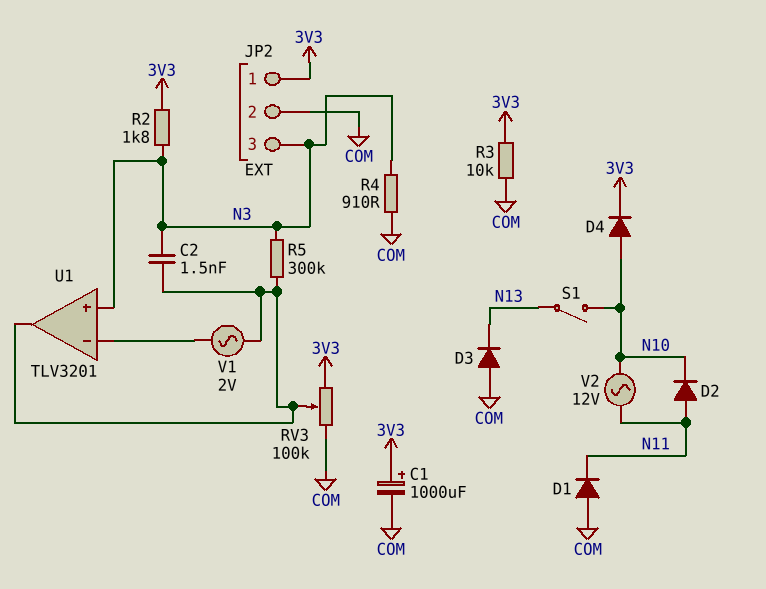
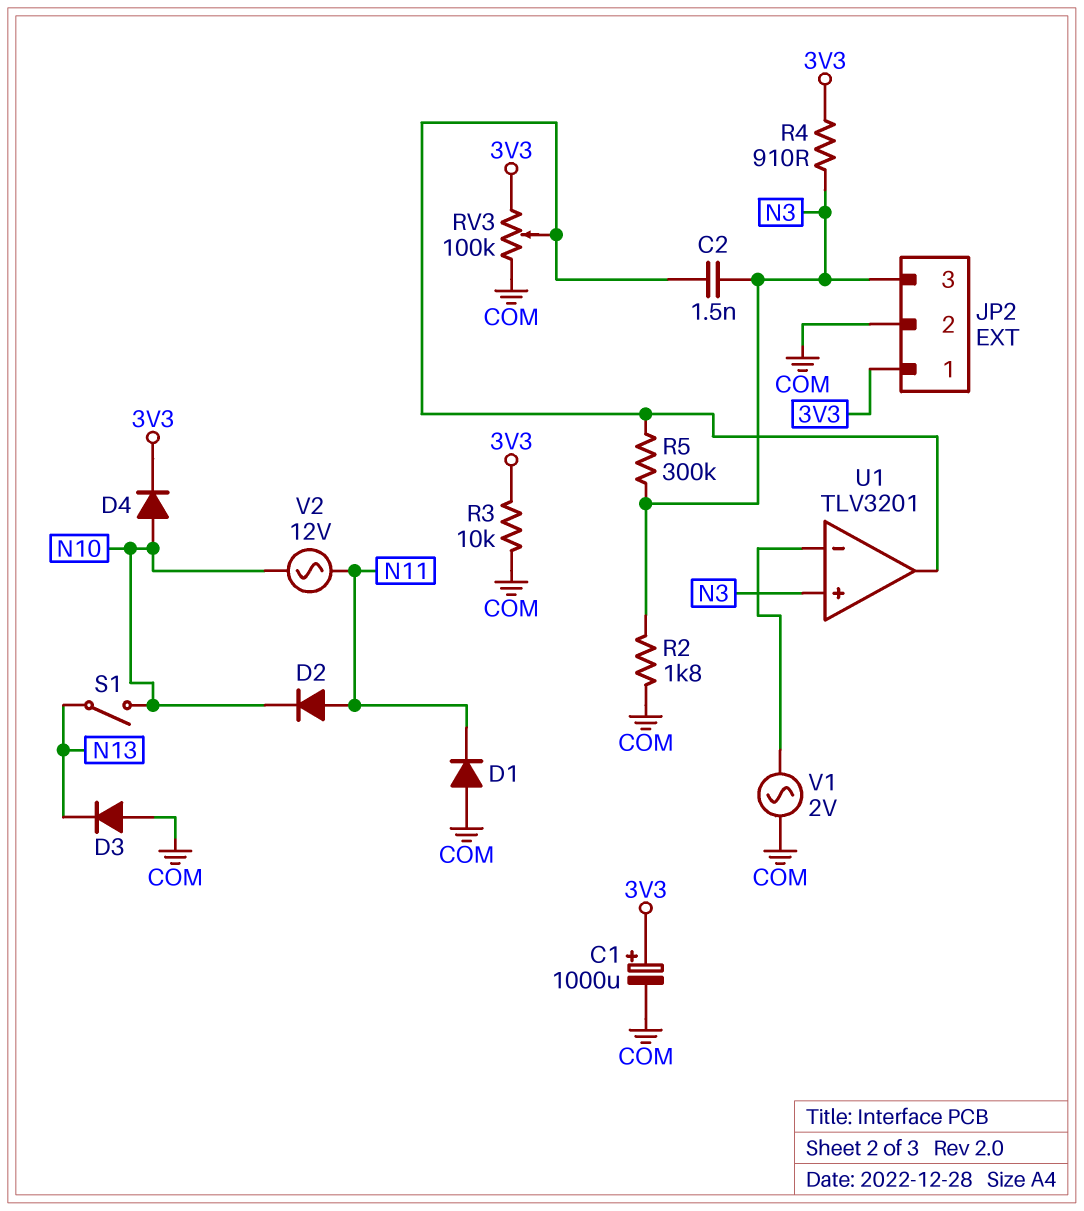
R2: 1.8k (3V3, N3) -> 1.8k (COM, N3)
R4: 910 (COM, N3) -> 910 (3V3, N3)
V1: AC 2V (U1/in-, U1/out) -> AC 2V (COM, U1/in-)

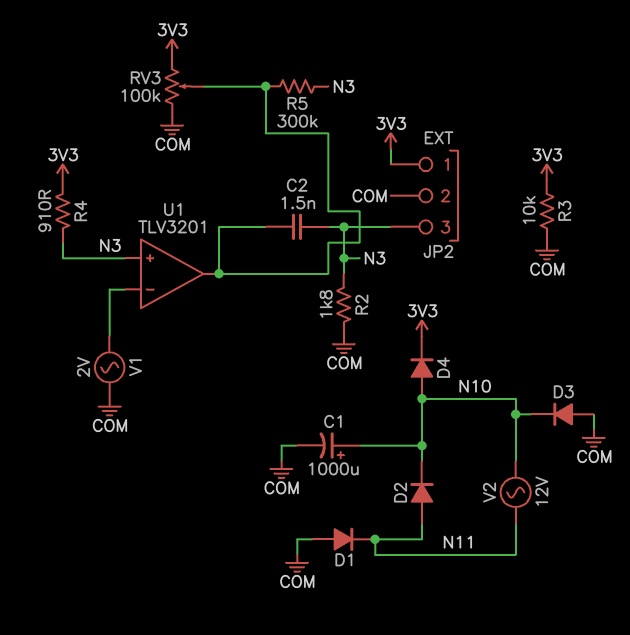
C1: 1000uF (plus 3V3, minus COM) -> 1000uF (plus N10, minus COM)
D3: diode (A COM, K N13) -> diode (A COM, K N10)
S1: switch (N10, N13) -> none

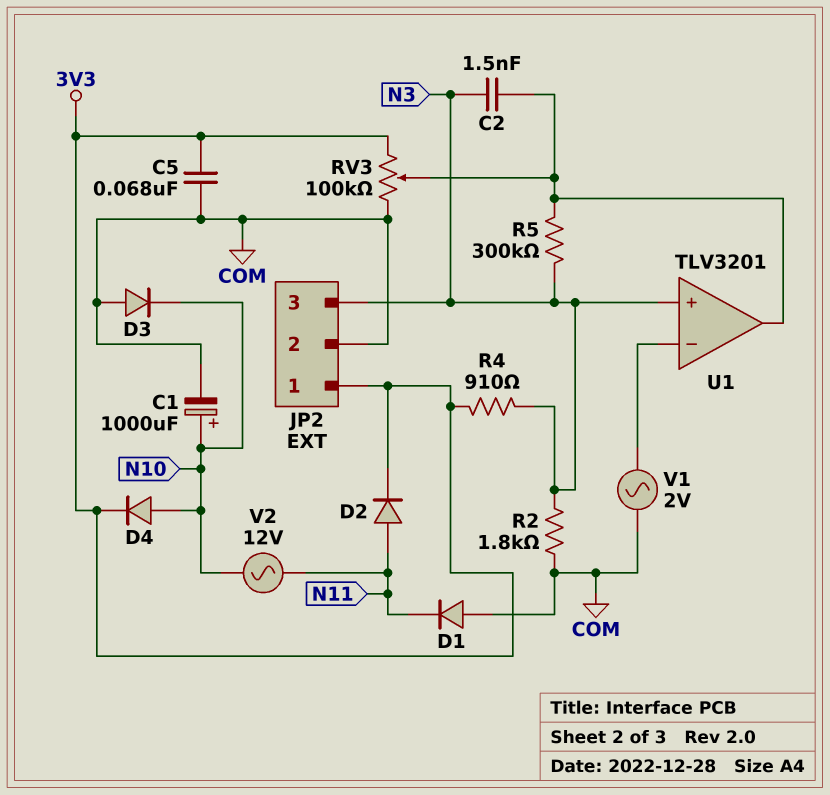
C5: none -> 68nF (3V3, COM)
D2: diode (A N11, K N10) -> diode (A N11, K 3V3)
R3: 10k (3V3, COM) -> none

